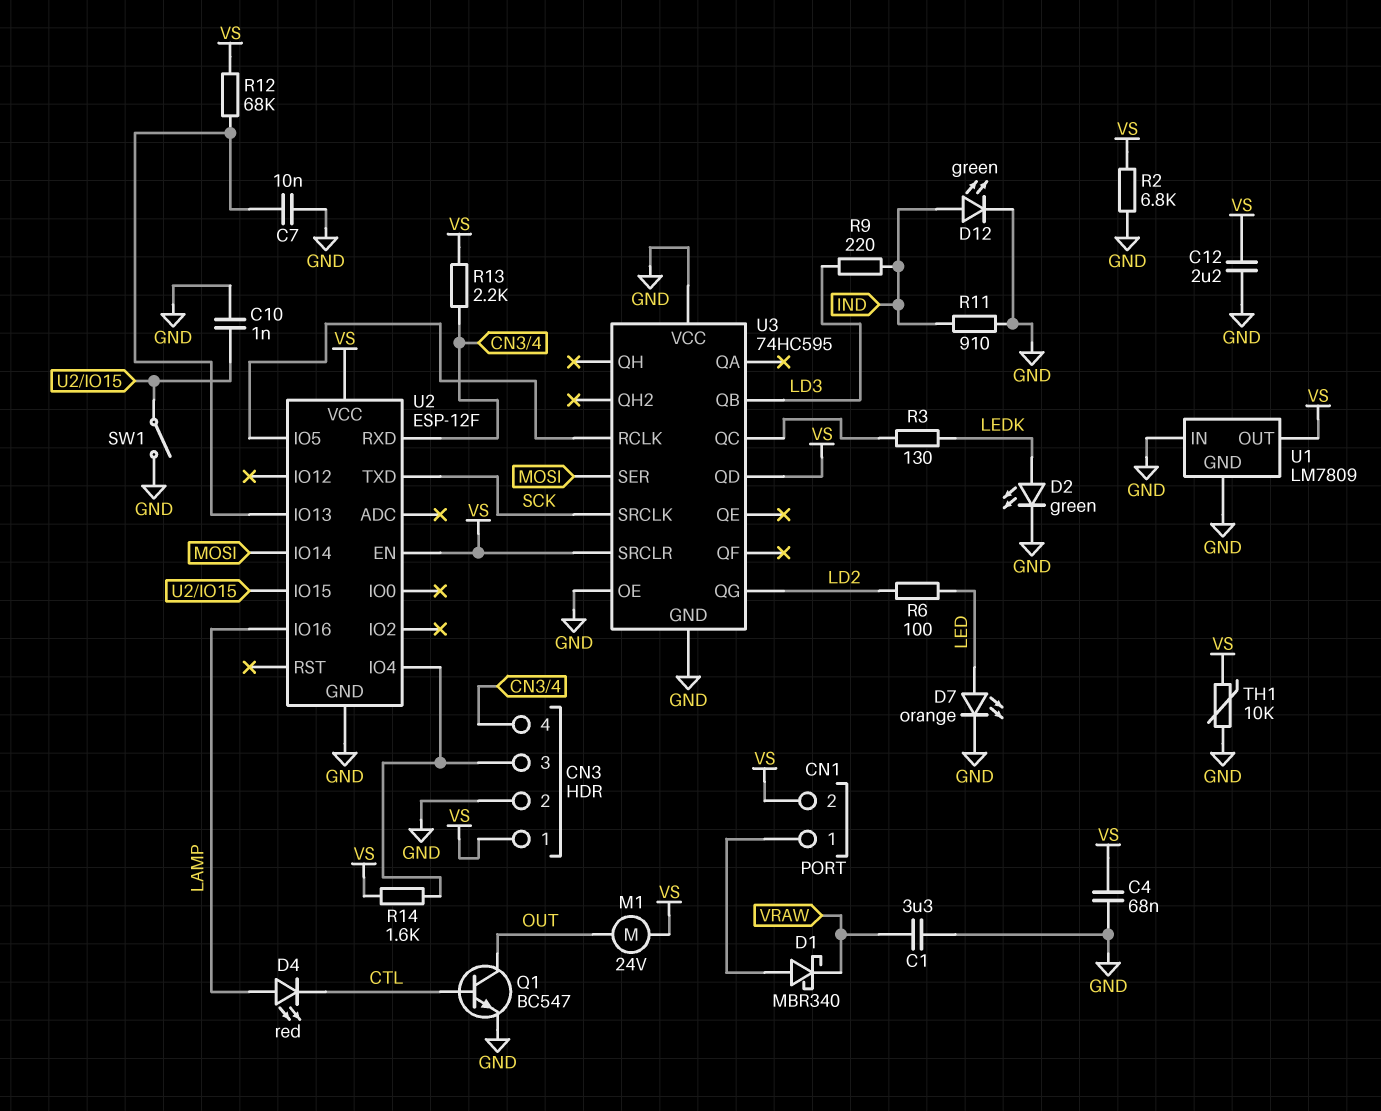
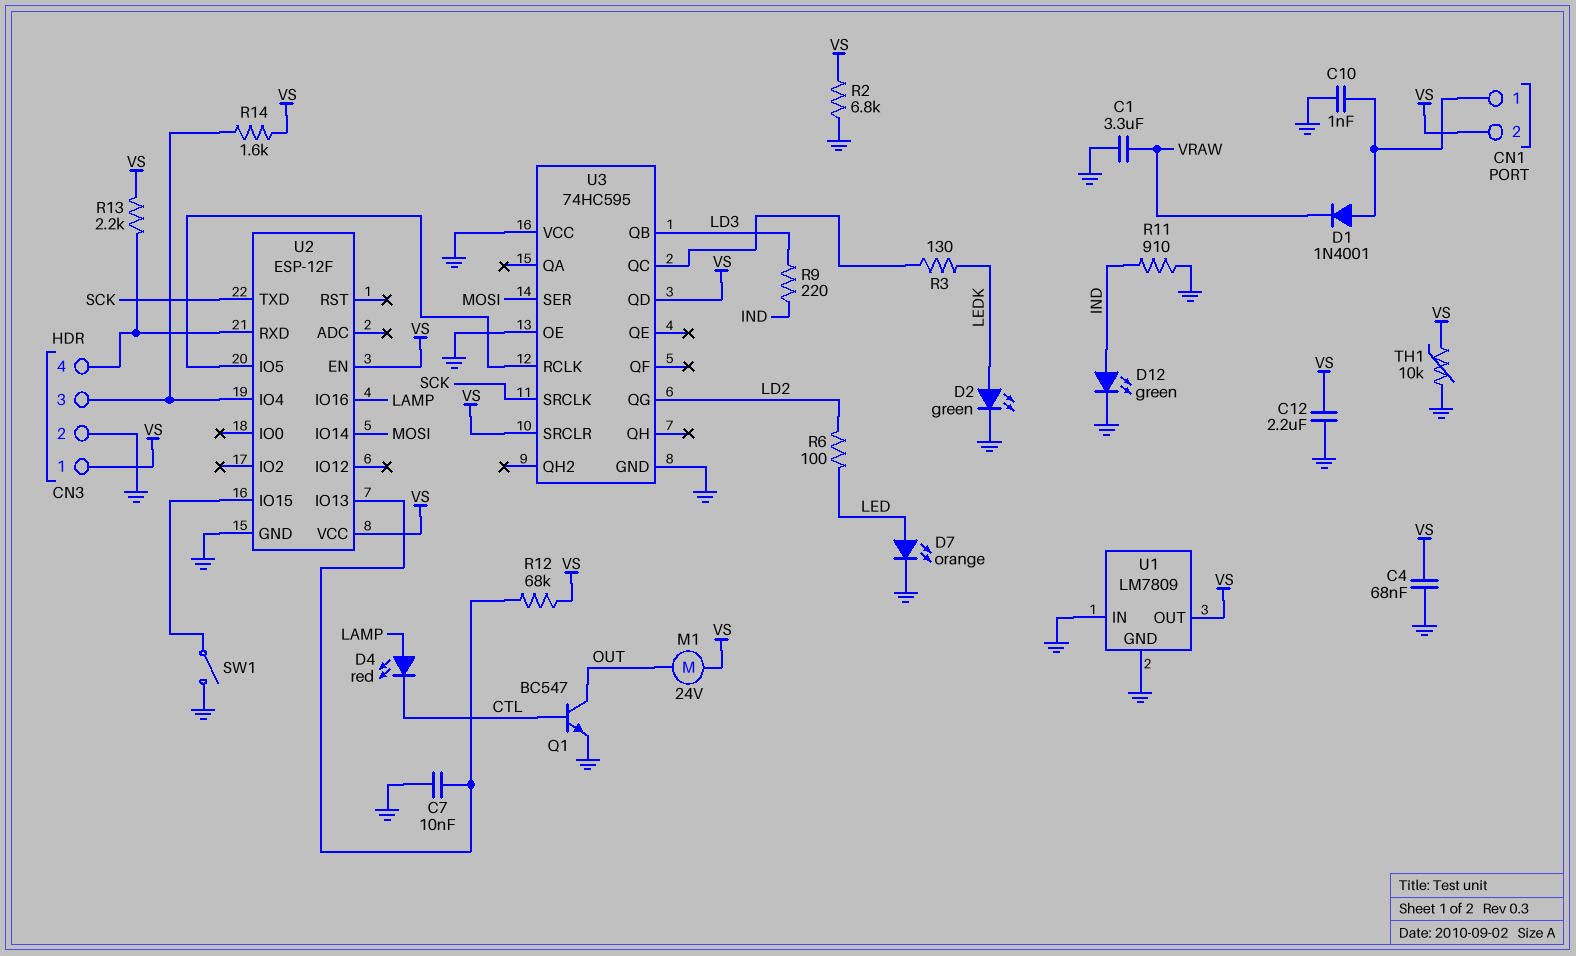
C10: 1nF (GND, U2/IO15) -> 1nF (CN1/1, GND)
D1: schottky MBR340 (A CN1/1, K VRAW) -> diode 1N4001 (A CN1/1, K VRAW)

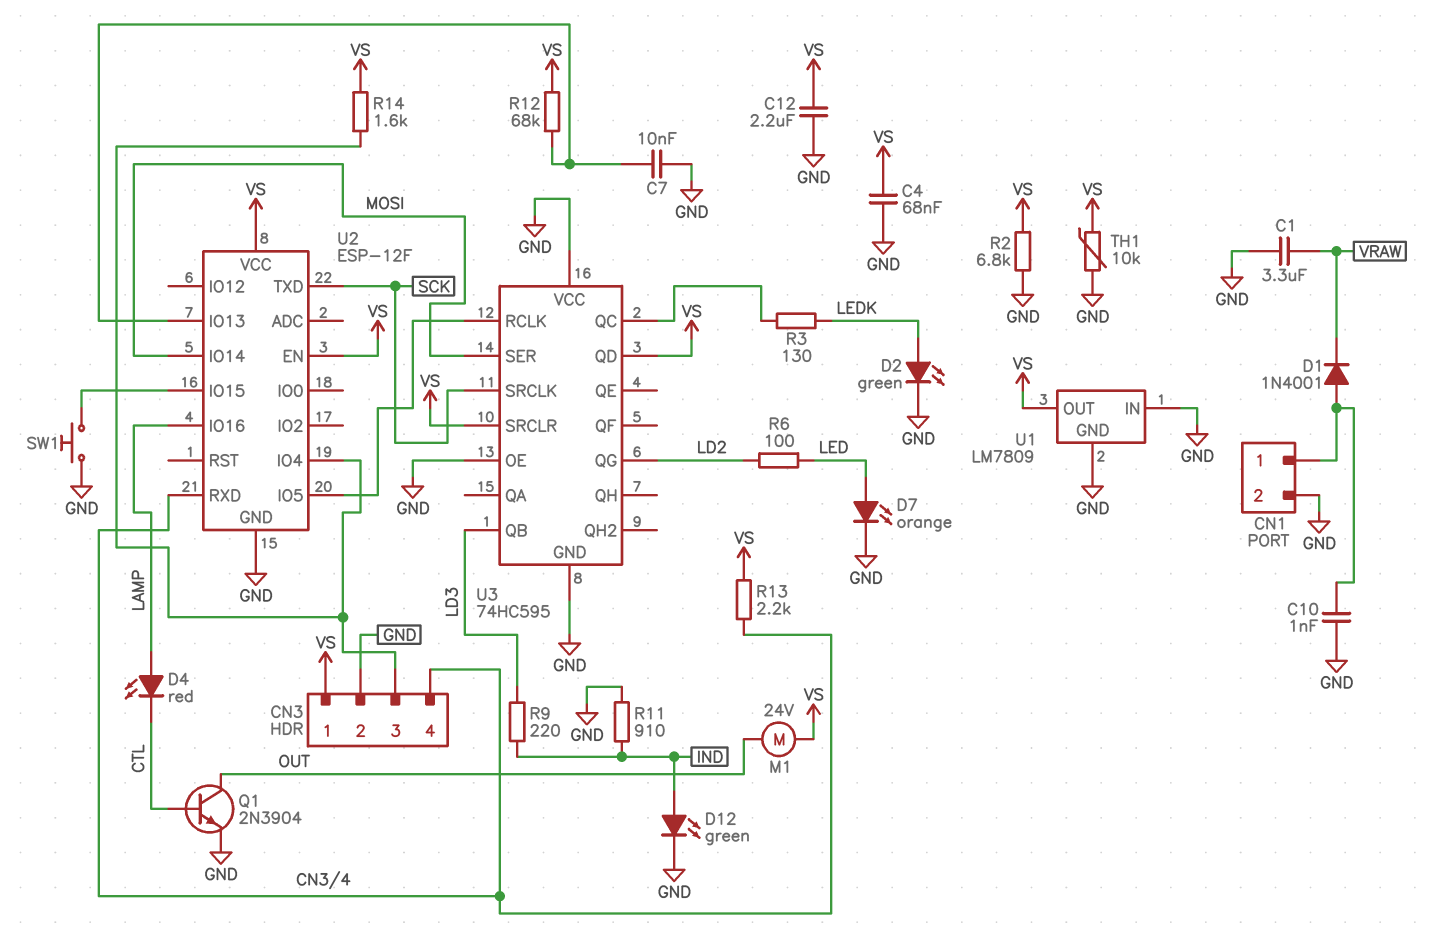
CN1 pin 2: VS -> GND
Q1: NPN BC547 (B CTL, C OUT, E GND) -> NPN 2N3904 (B CTL, C OUT, E GND)
SW1: switch (GND, U2/IO15) -> button (GND, U2/IO15)

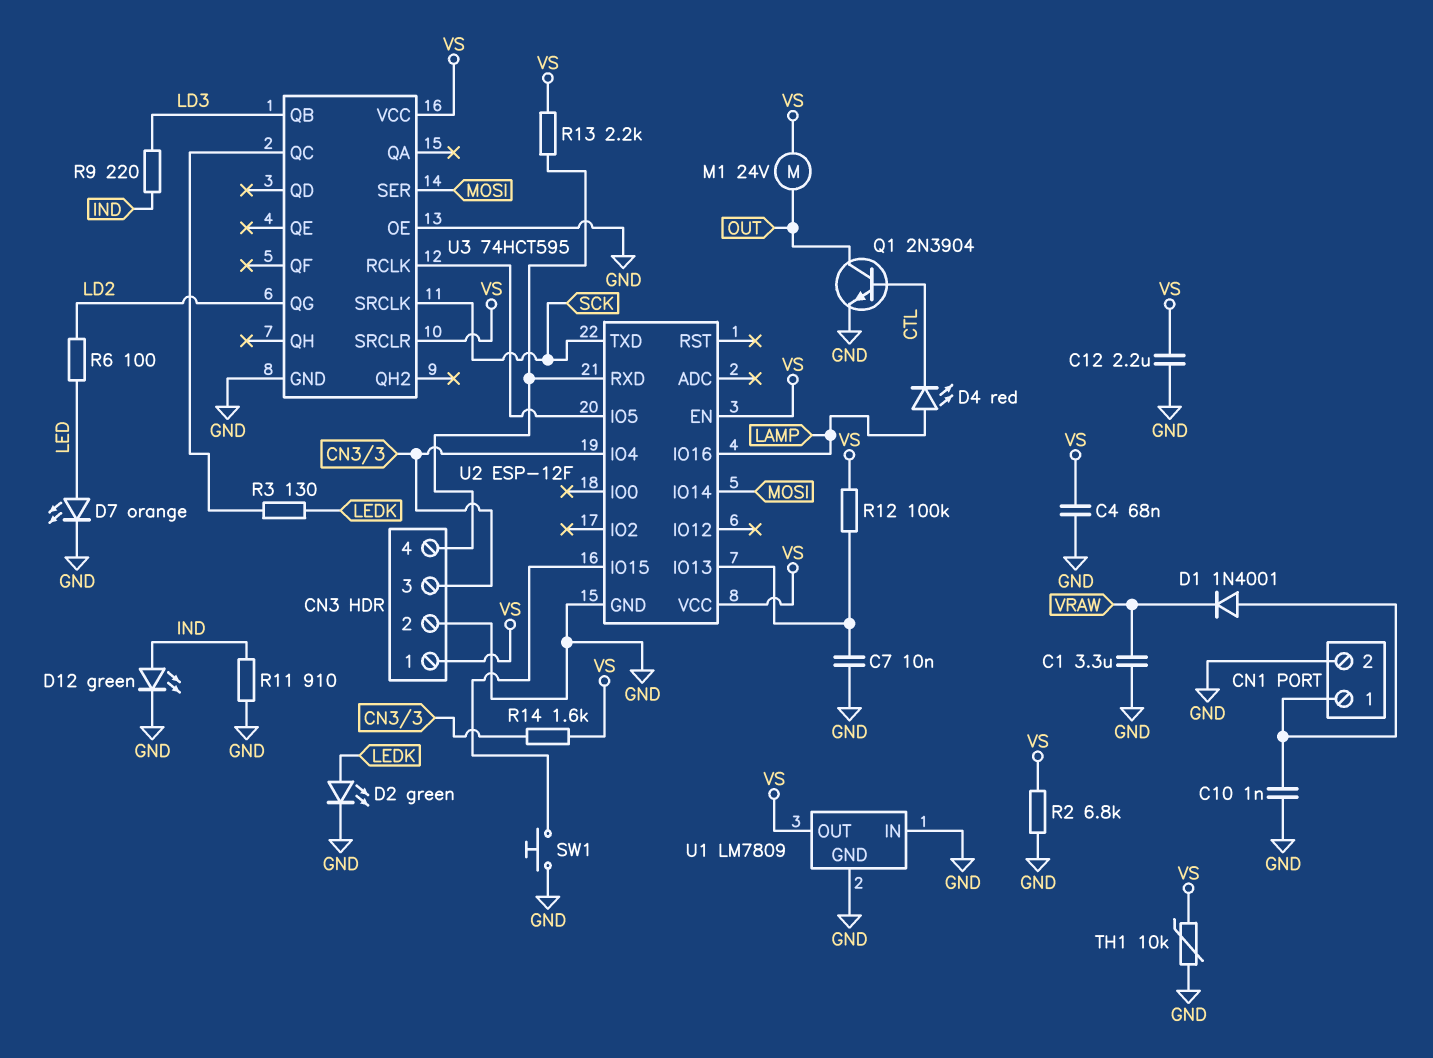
R12: 68k (U2/IO13, VS) -> 100k (U2/IO13, VS)
U3: 74HC595 -> 74HCT595
U3 pin QD: VS -> none
U3 pin VCC: GND -> VS

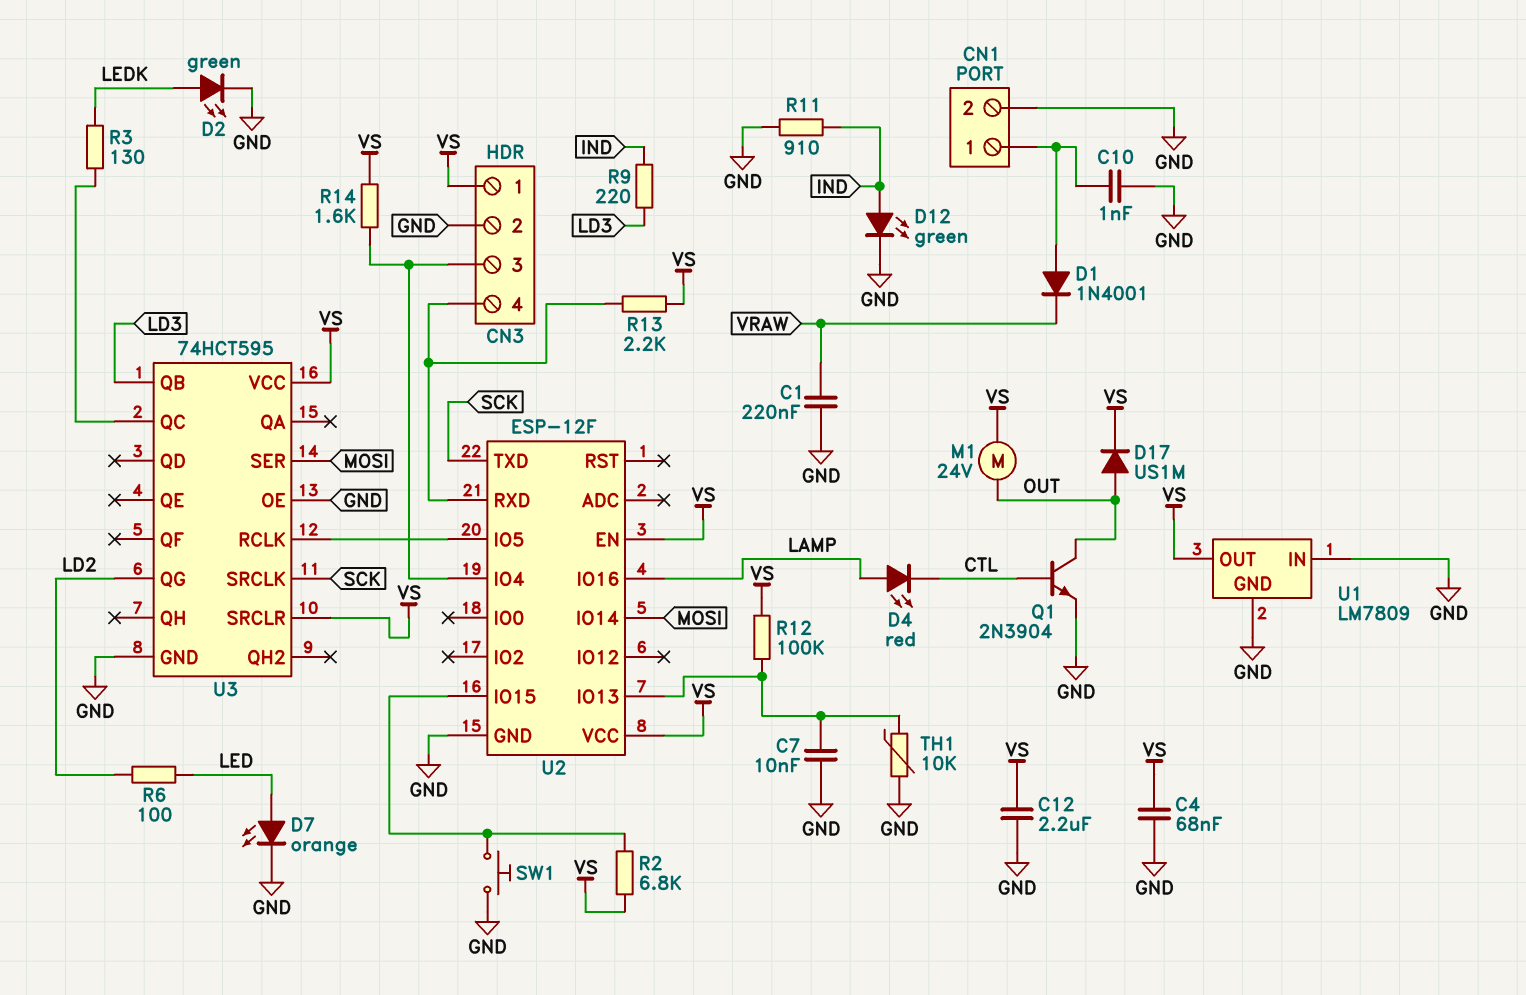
C1: 3.3uF (GND, VRAW) -> 220nF (GND, VRAW)
D17: none -> diode US1M (A OUT, K VS)
R2: 6.8k (GND, VS) -> 6.8k (U2/IO15, VS)
TH1: 10k (GND, VS) -> 10k (GND, U2/IO13)

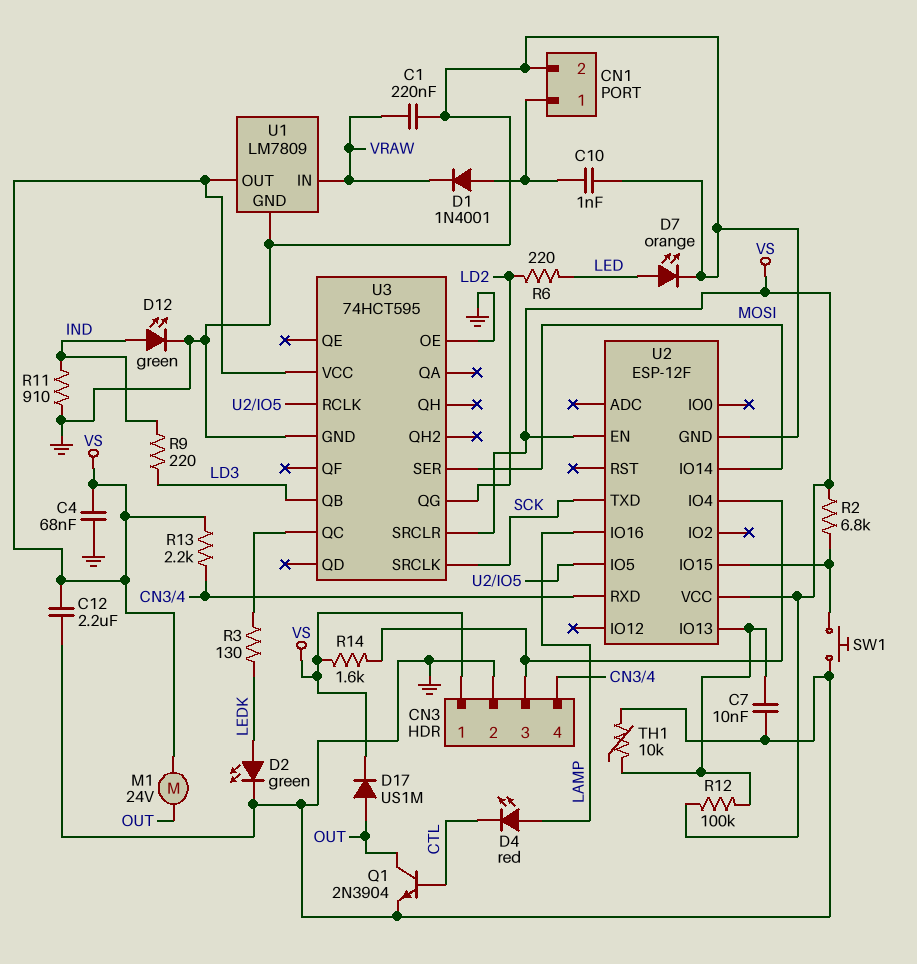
R6: 100 (LD2, LED) -> 220 (LD2, LED)
U1 pin IN: GND -> VRAW

